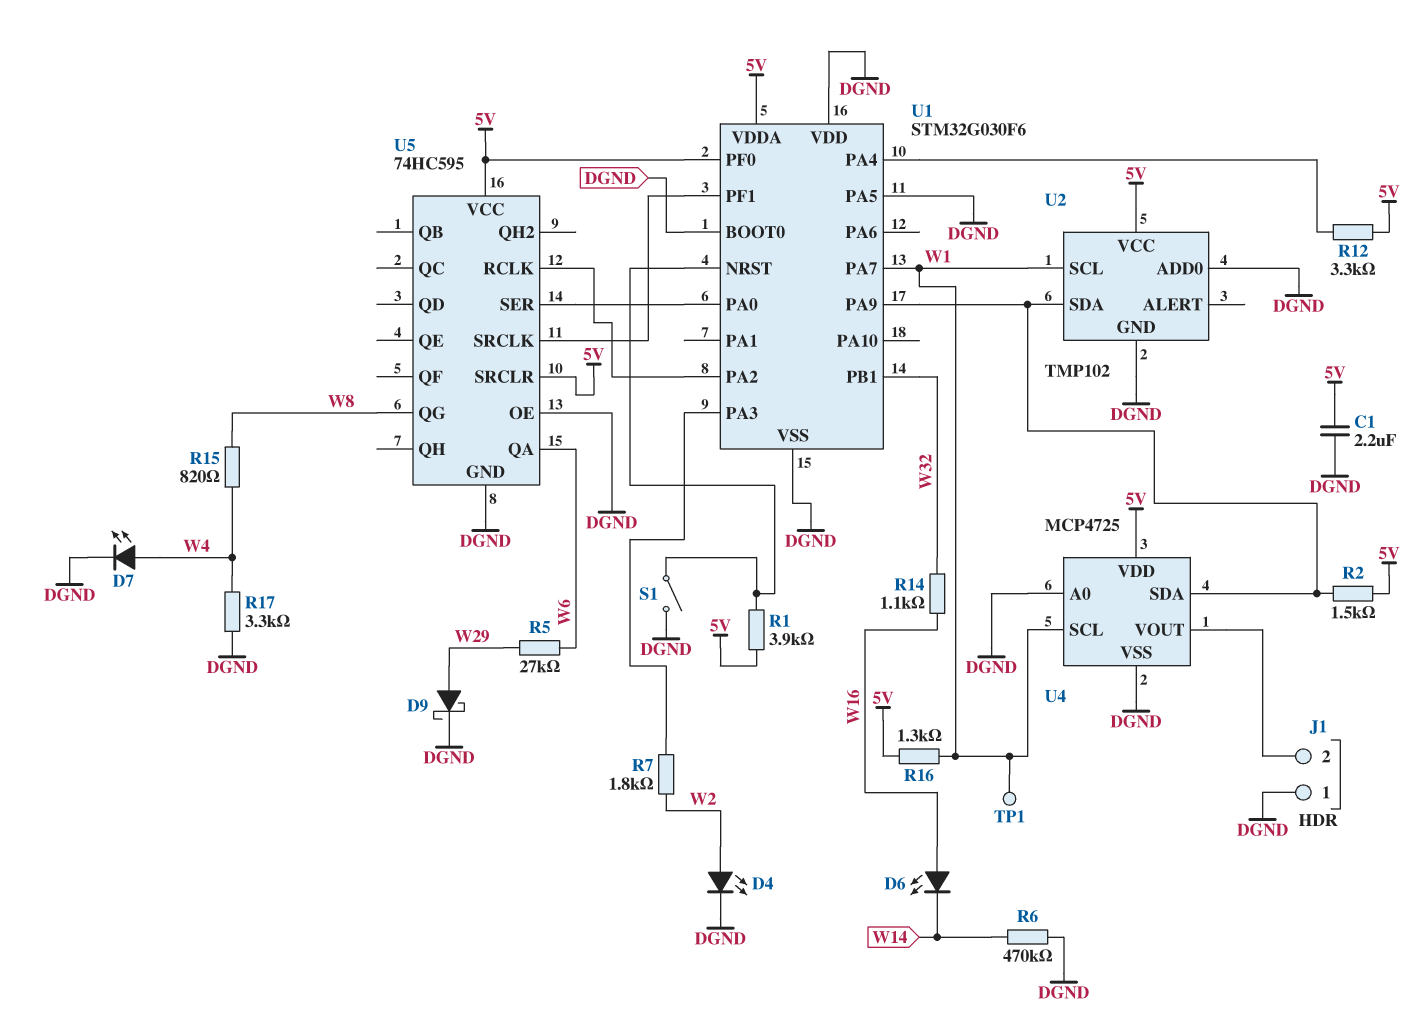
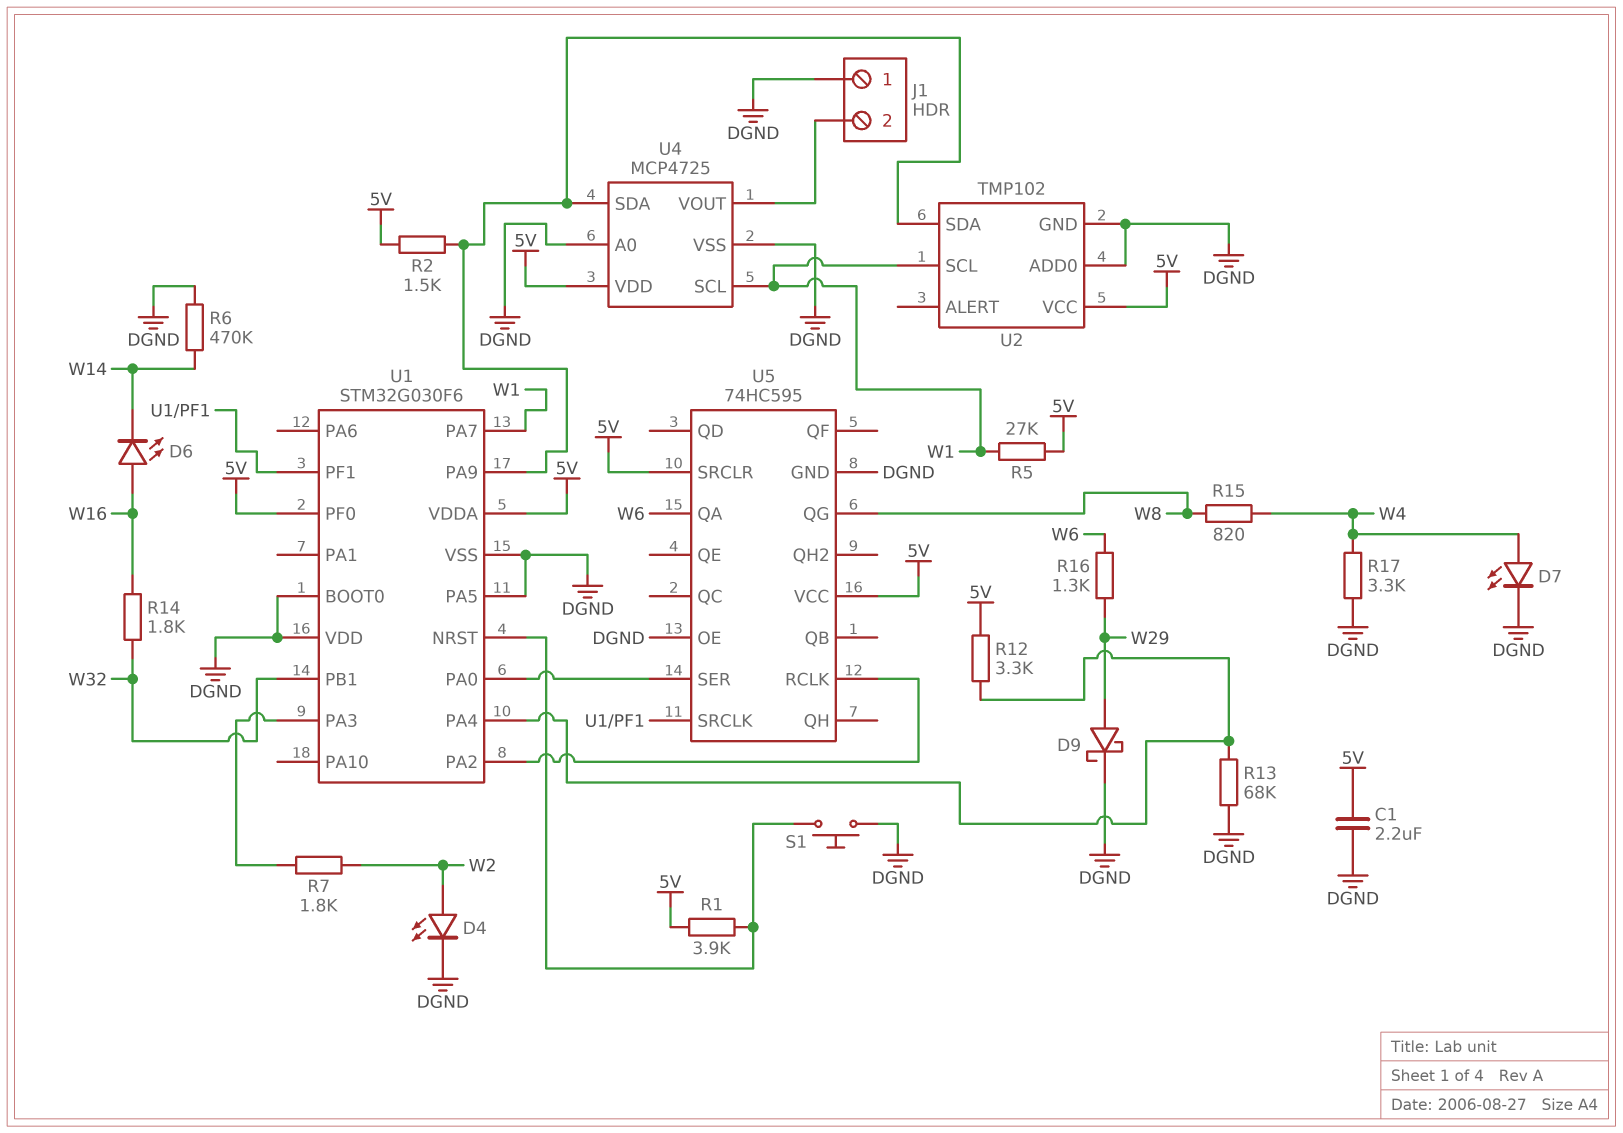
R5: 27k (W6, W29) -> 27k (5V, W1)
R13: none -> 68k (DGND, U1/PA4)
R14: 1.1k (W16, W32) -> 1.8k (W16, W32)
R16: 1.3k (5V, W1) -> 1.3k (W6, W29)
S1: switch (DGND, U1/NRST) -> button (DGND, U1/NRST)
TP1: test point (W1) -> none

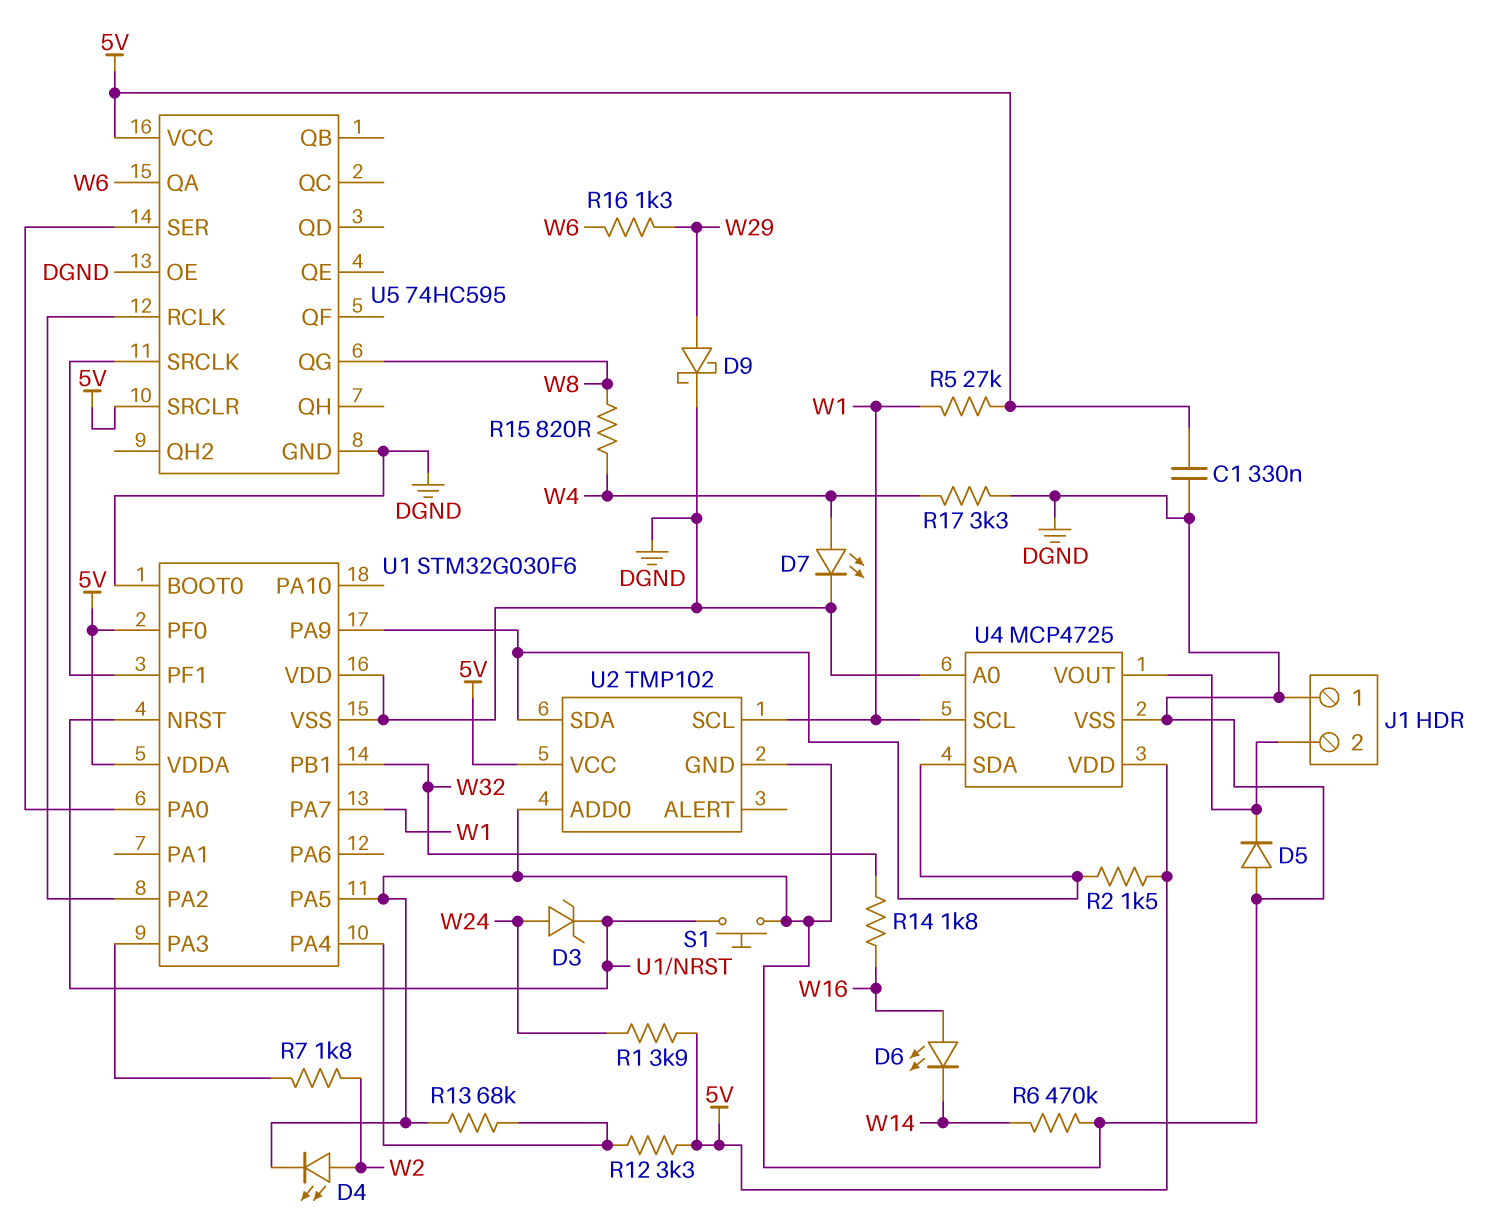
C1: 2.2uF (5V, DGND) -> 330nF (5V, DGND)
D3: none -> zener (A W24, K U1/NRST)
D5: none -> diode (A DGND, K J1/2)
R1: 3.9k (5V, U1/NRST) -> 3.9k (5V, W24)

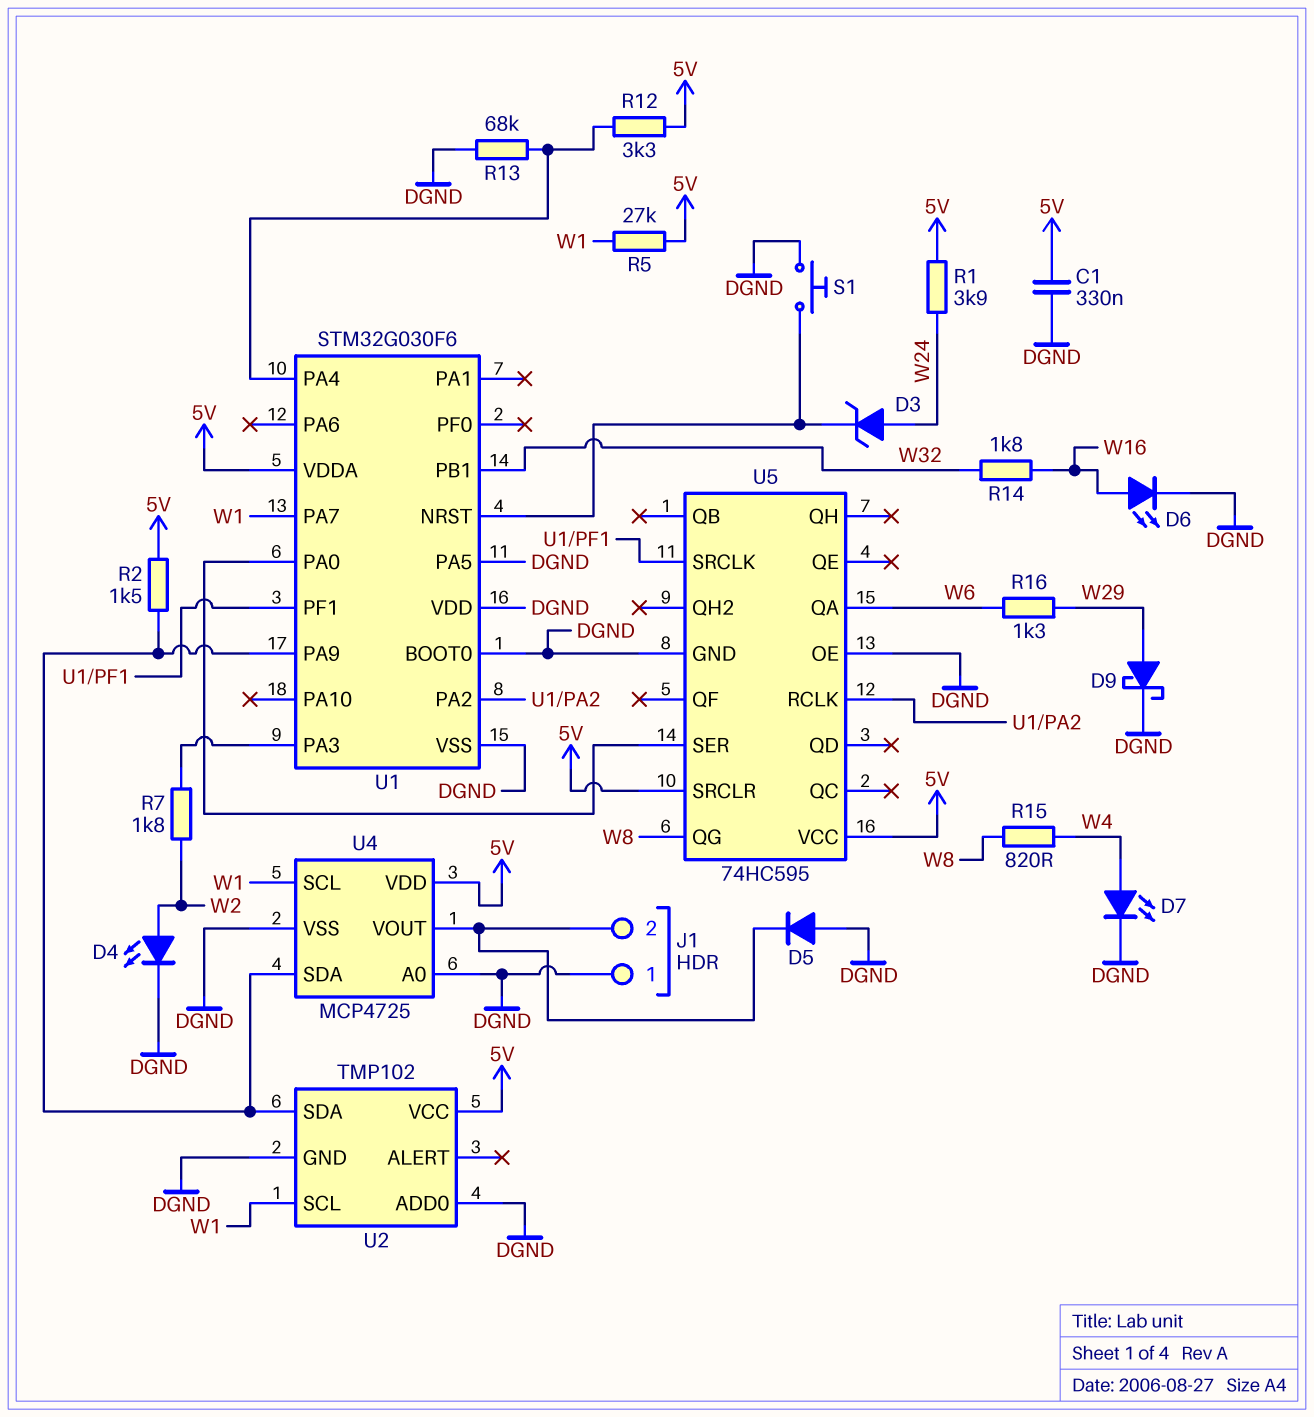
D6: LED (A W16, K W14) -> LED (A W16, K DGND)
R6: 470k (DGND, W14) -> none
R17: 3.3k (DGND, W4) -> none
U1 pin PF0: 5V -> none

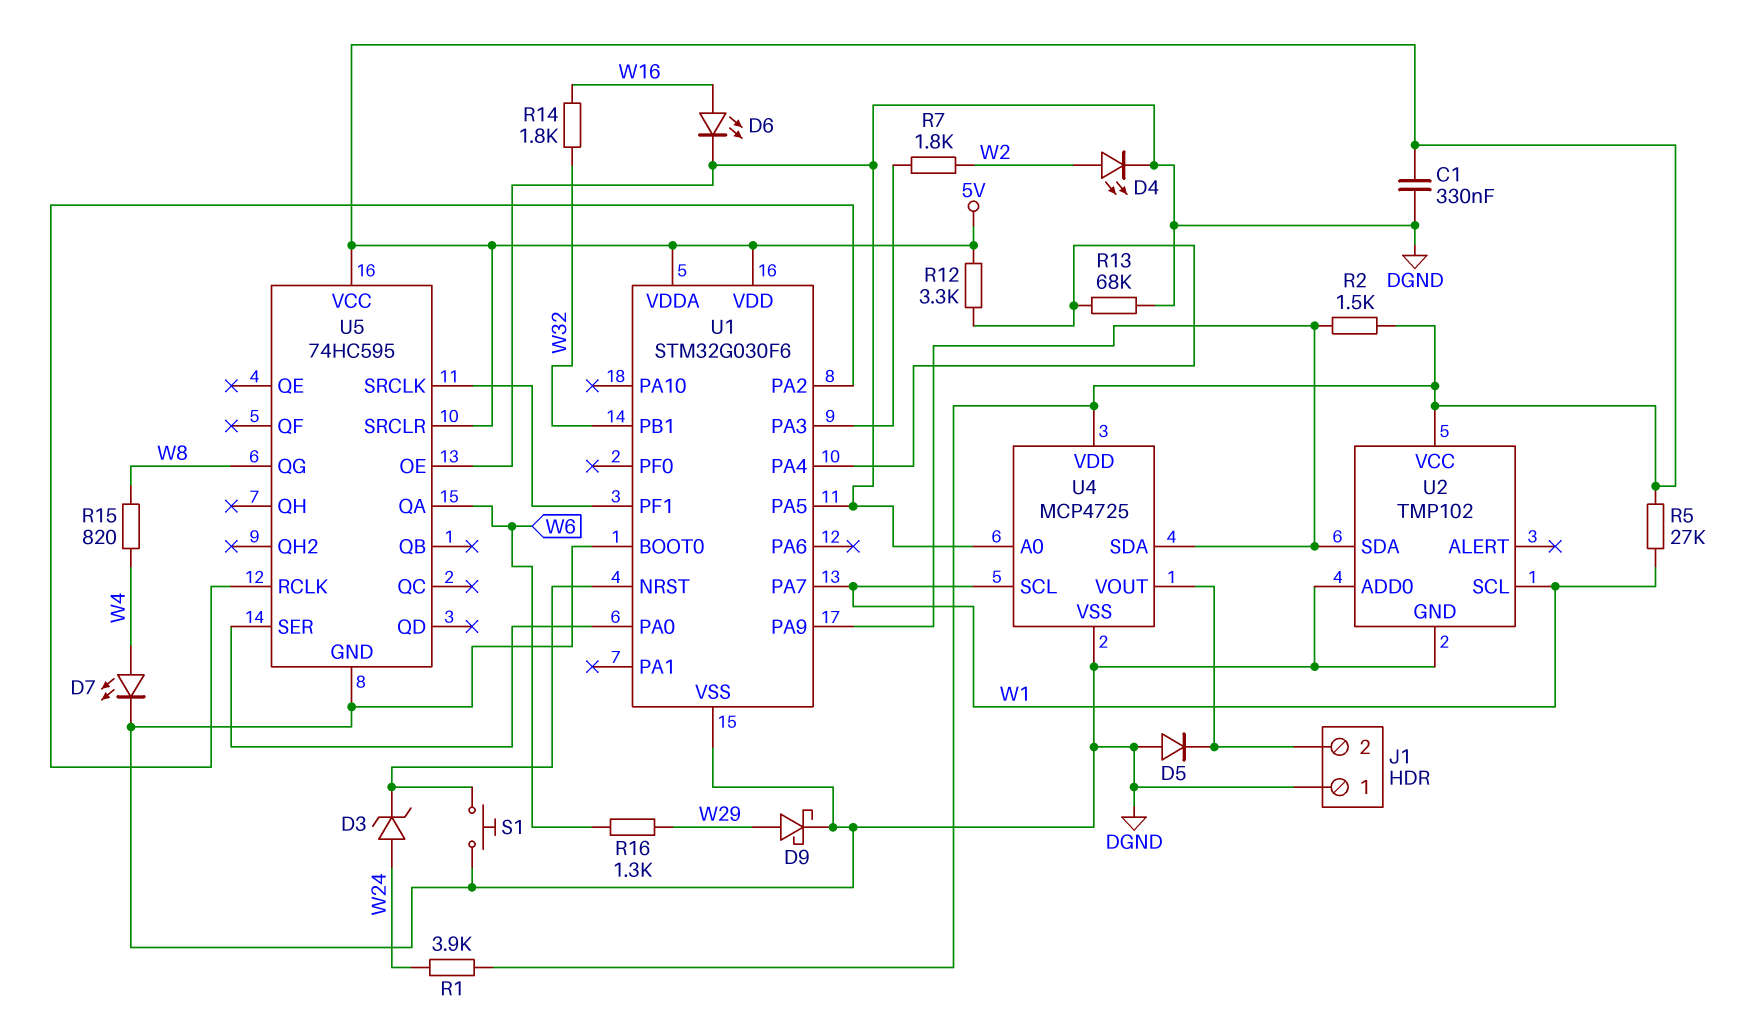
U1 pin VDD: DGND -> 5V

